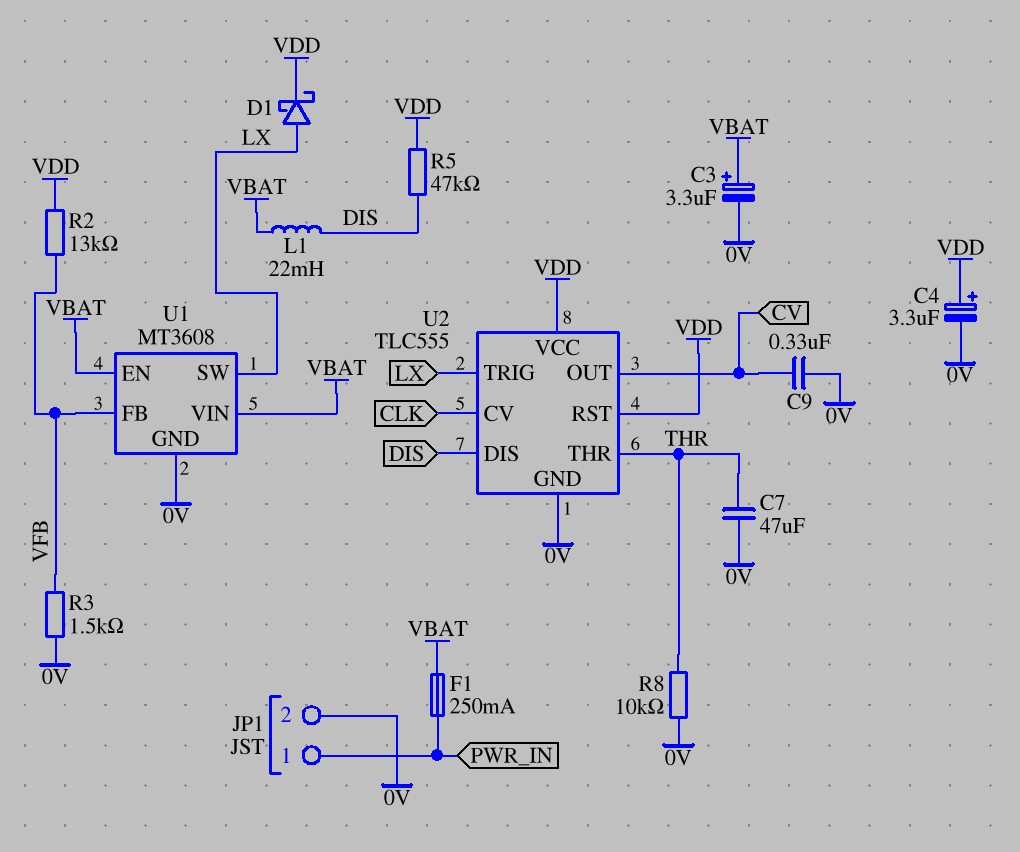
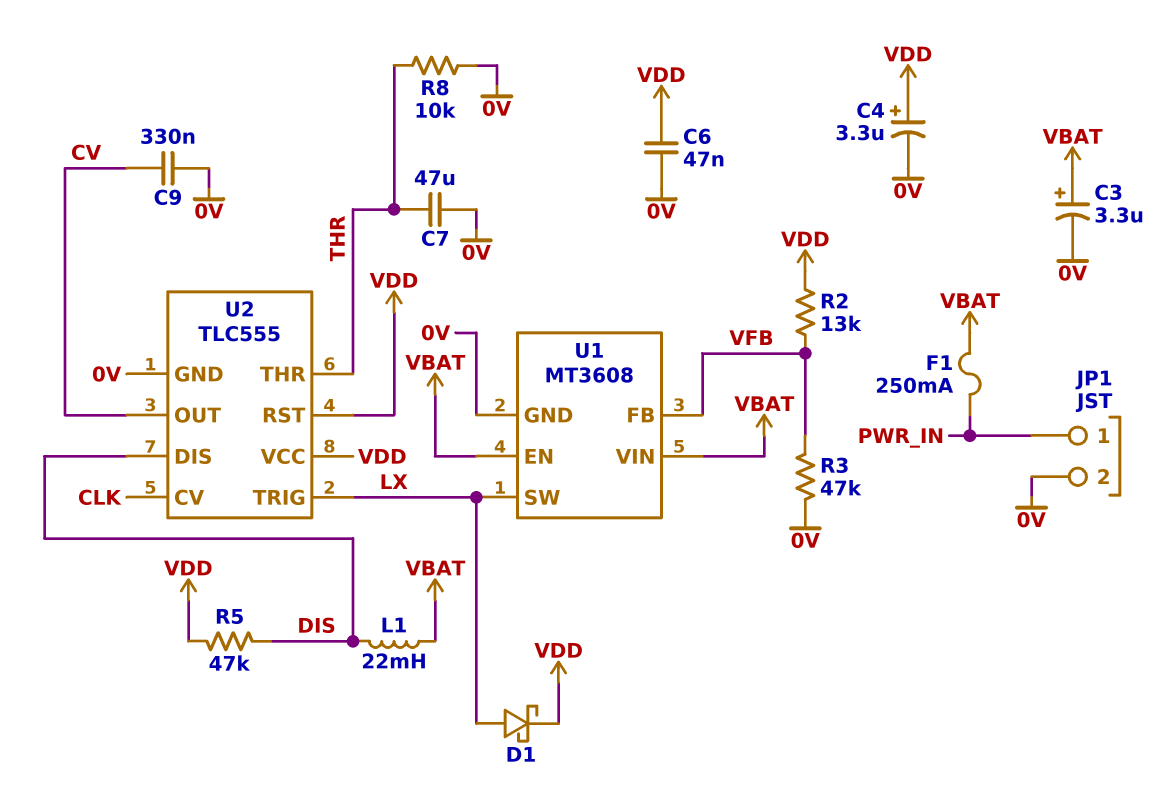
C6: none -> 47nF (0V, VDD)
R3: 1.5k (0V, VFB) -> 47k (0V, VFB)

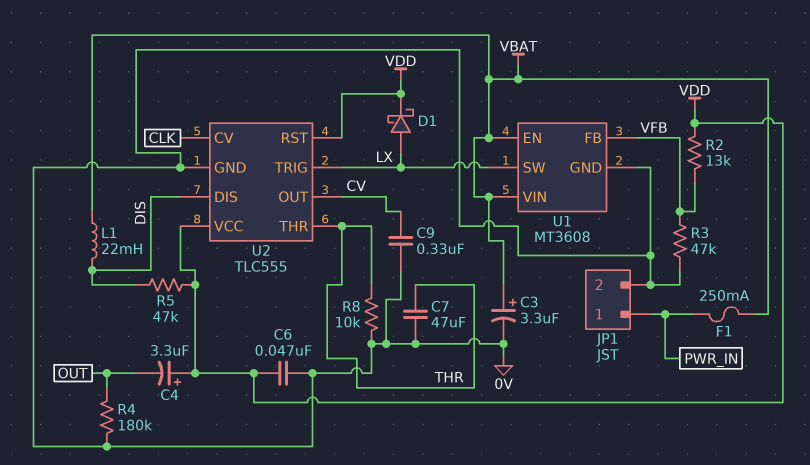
C4: 3.3uF (plus VDD, minus 0V) -> 3.3uF (plus VDD, minus OUT)
R4: none -> 180k (0V, OUT)

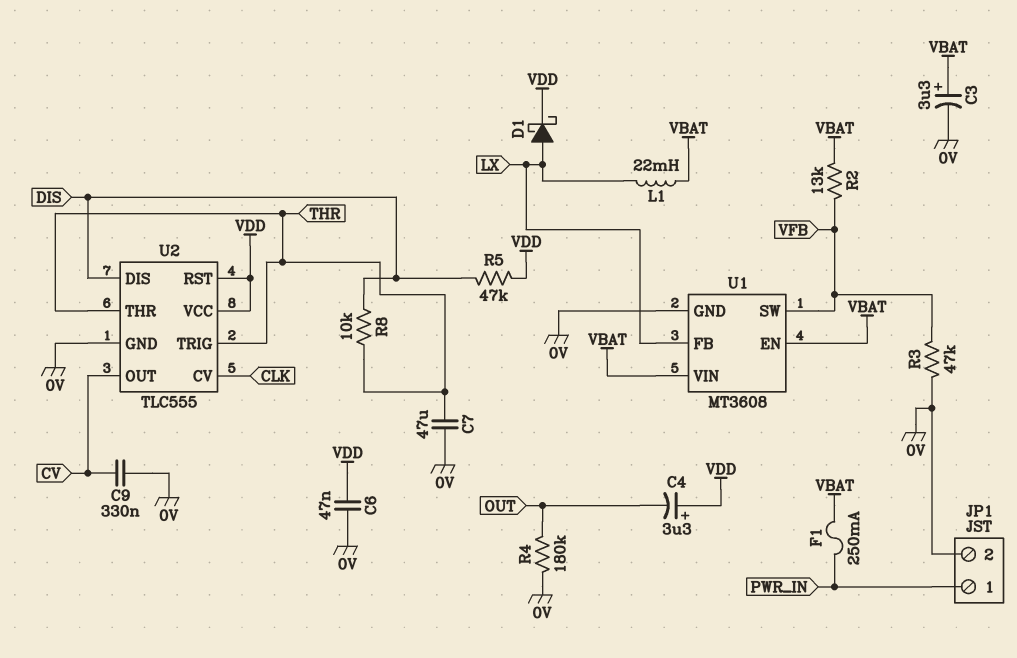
L1: 22mH (DIS, VBAT) -> 22mH (LX, VBAT)
R2: 13k (VDD, VFB) -> 13k (VBAT, VFB)
R8: 10k (0V, THR) -> 10k (DIS, THR)
U1 pin FB: VFB -> LX
U1 pin SW: LX -> VFB
U2 pin TRIG: LX -> THR

